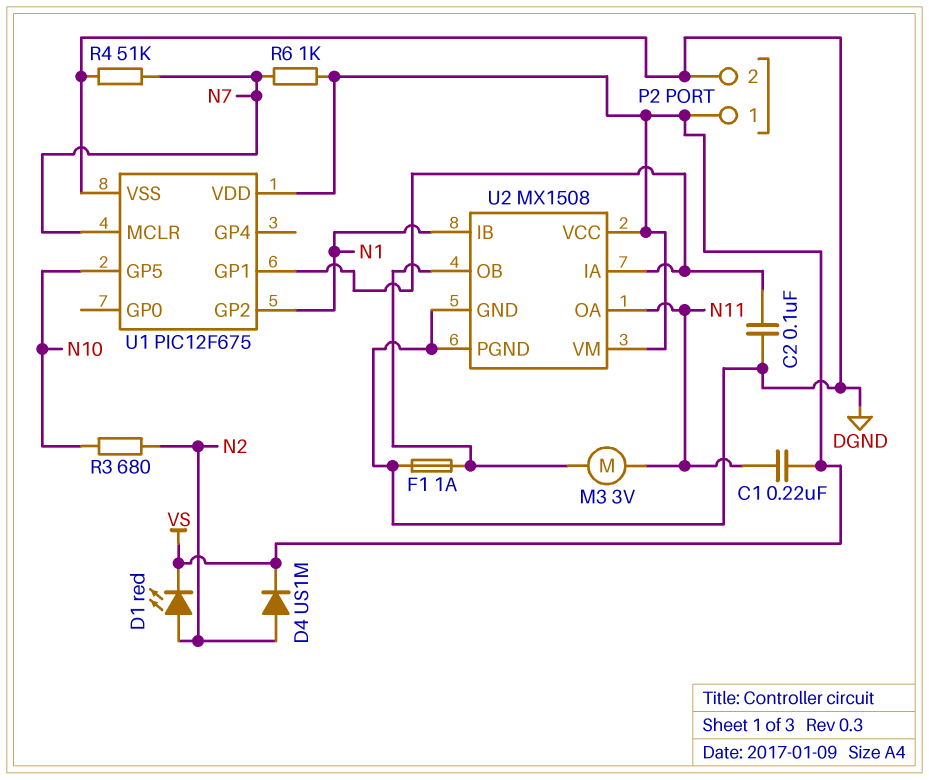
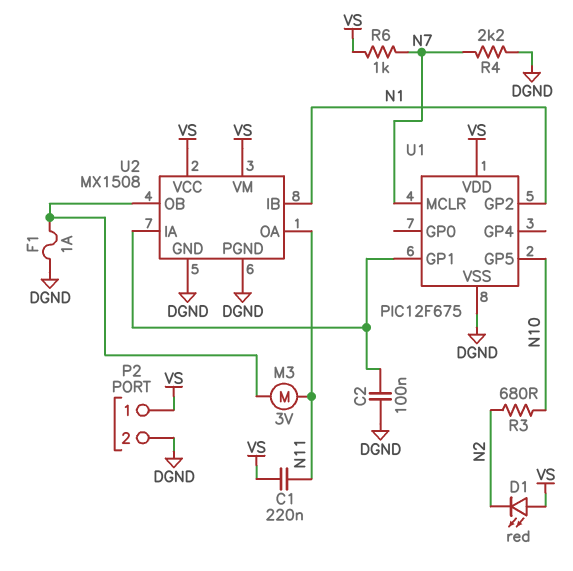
D1: LED red (A N2, K VS) -> LED red (A VS, K N2)
D4: diode US1M (A N2, K VS) -> none
R4: 51k (DGND, N7) -> 2.2k (DGND, N7)

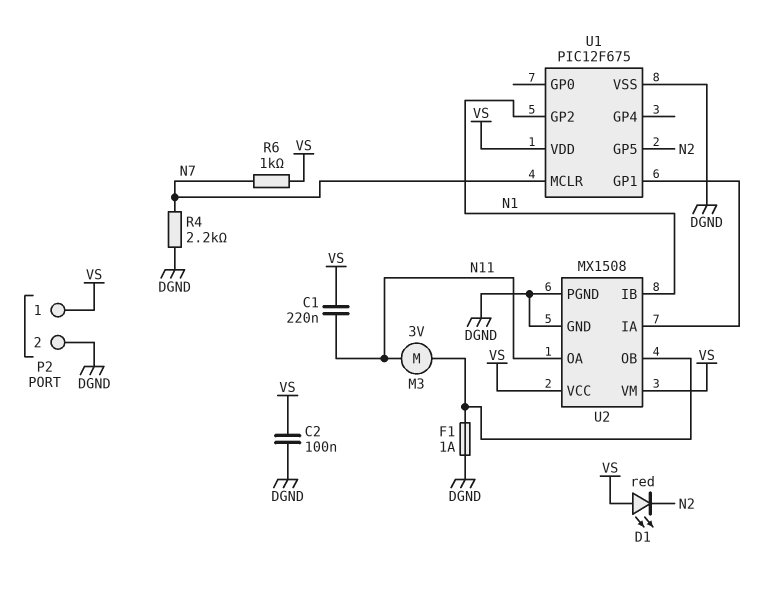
C2: 100nF (DGND, U1/GP1) -> 100nF (DGND, VS)
R3: 680 (N2, N10) -> none
U1 pin GP5: N10 -> N2

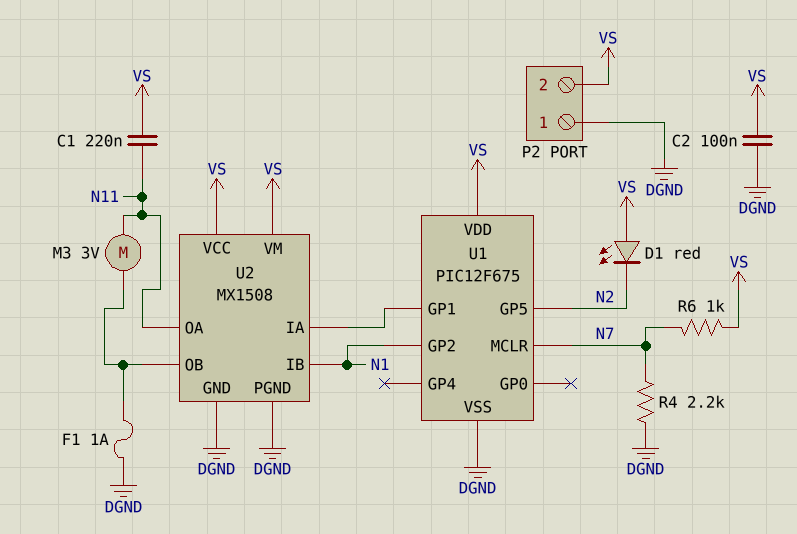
P2 pin 1: VS -> DGND
P2 pin 2: DGND -> VS

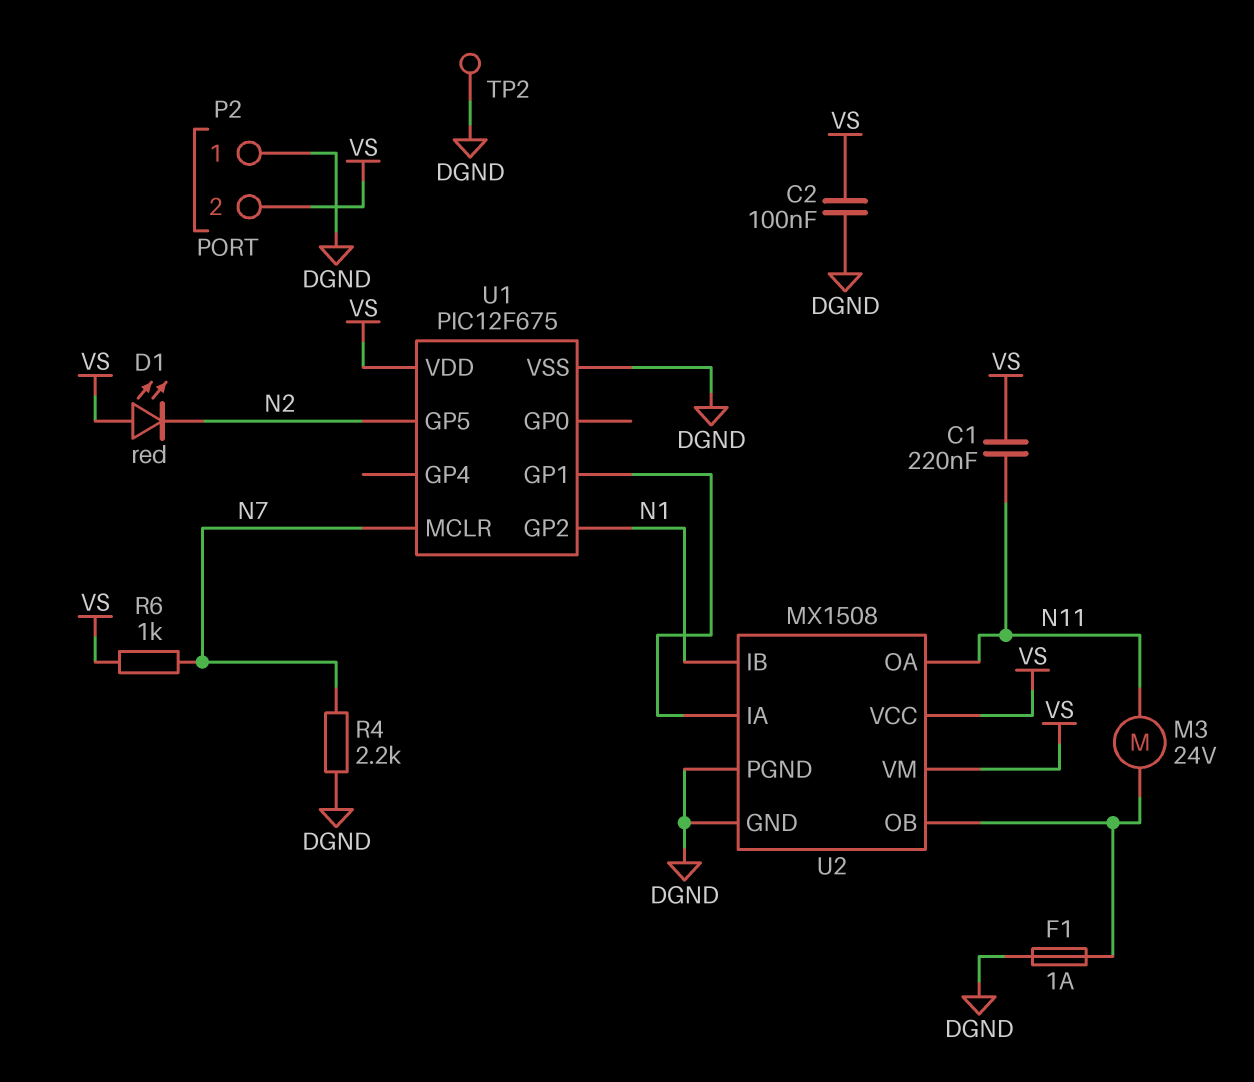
M3: motor 3V (N11, U2/OB) -> motor 24V (N11, U2/OB)
TP2: none -> test point (DGND)

